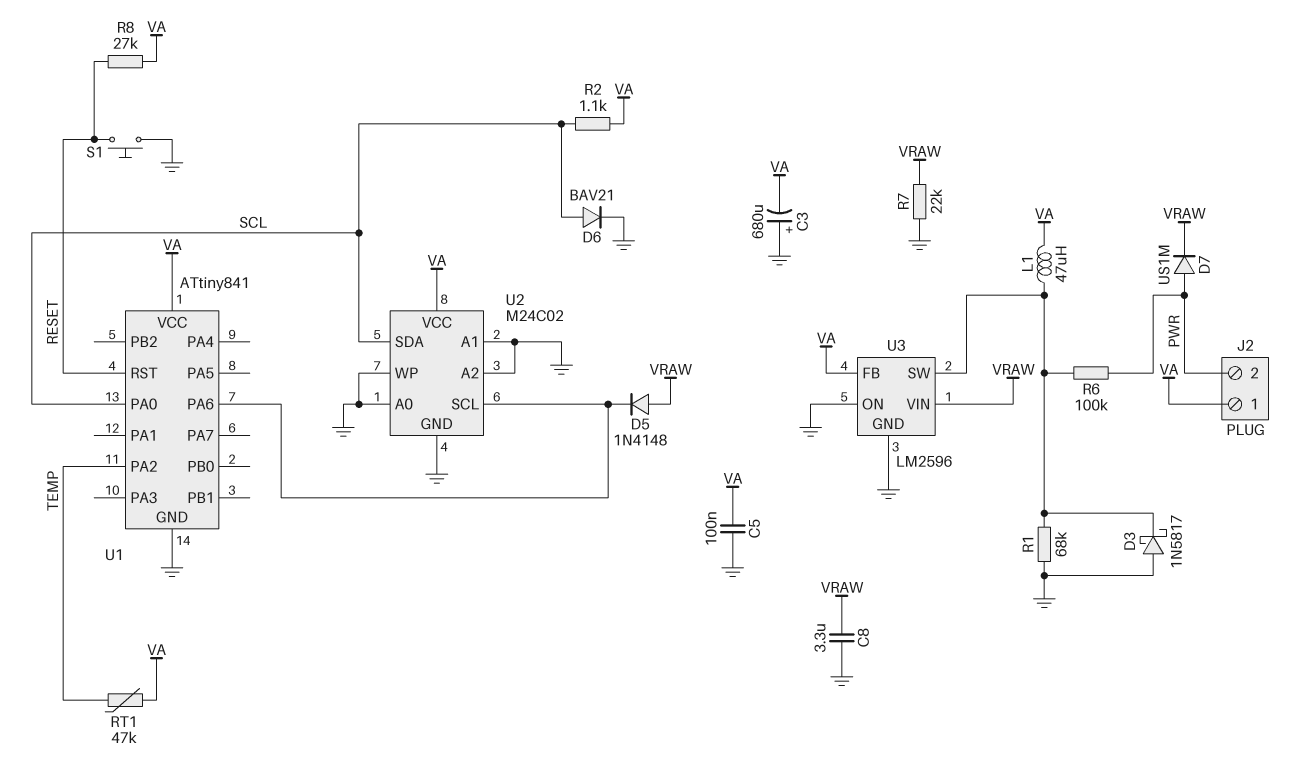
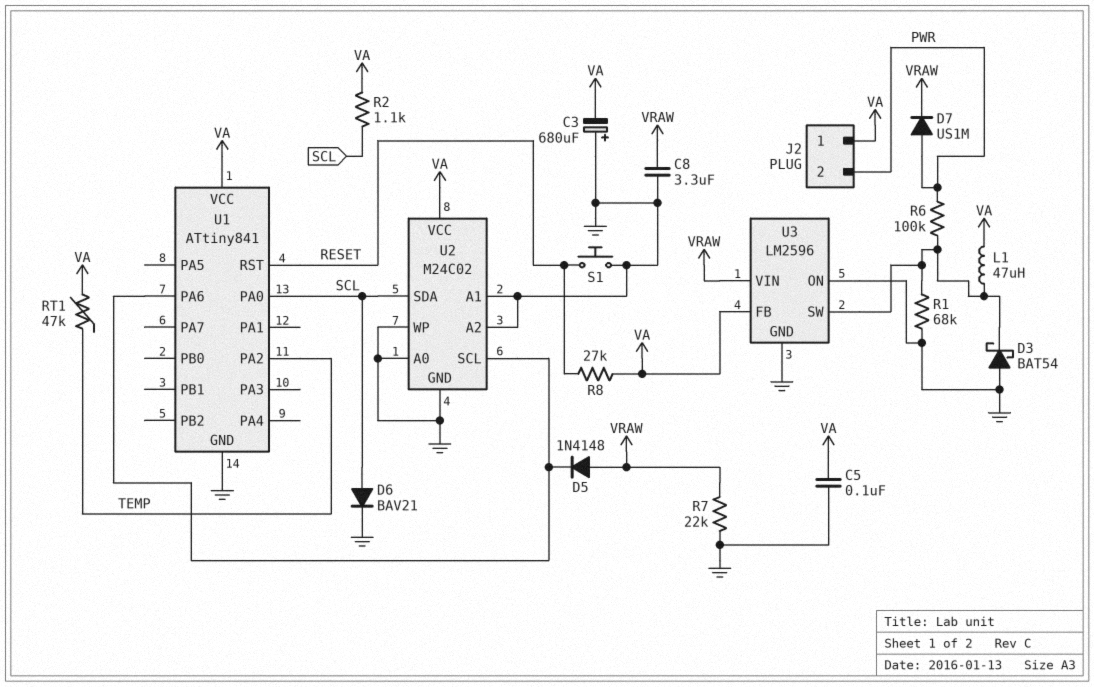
D3: schottky 1N5817 (A GND, K U3/SW) -> schottky BAT54 (A GND, K U3/SW)

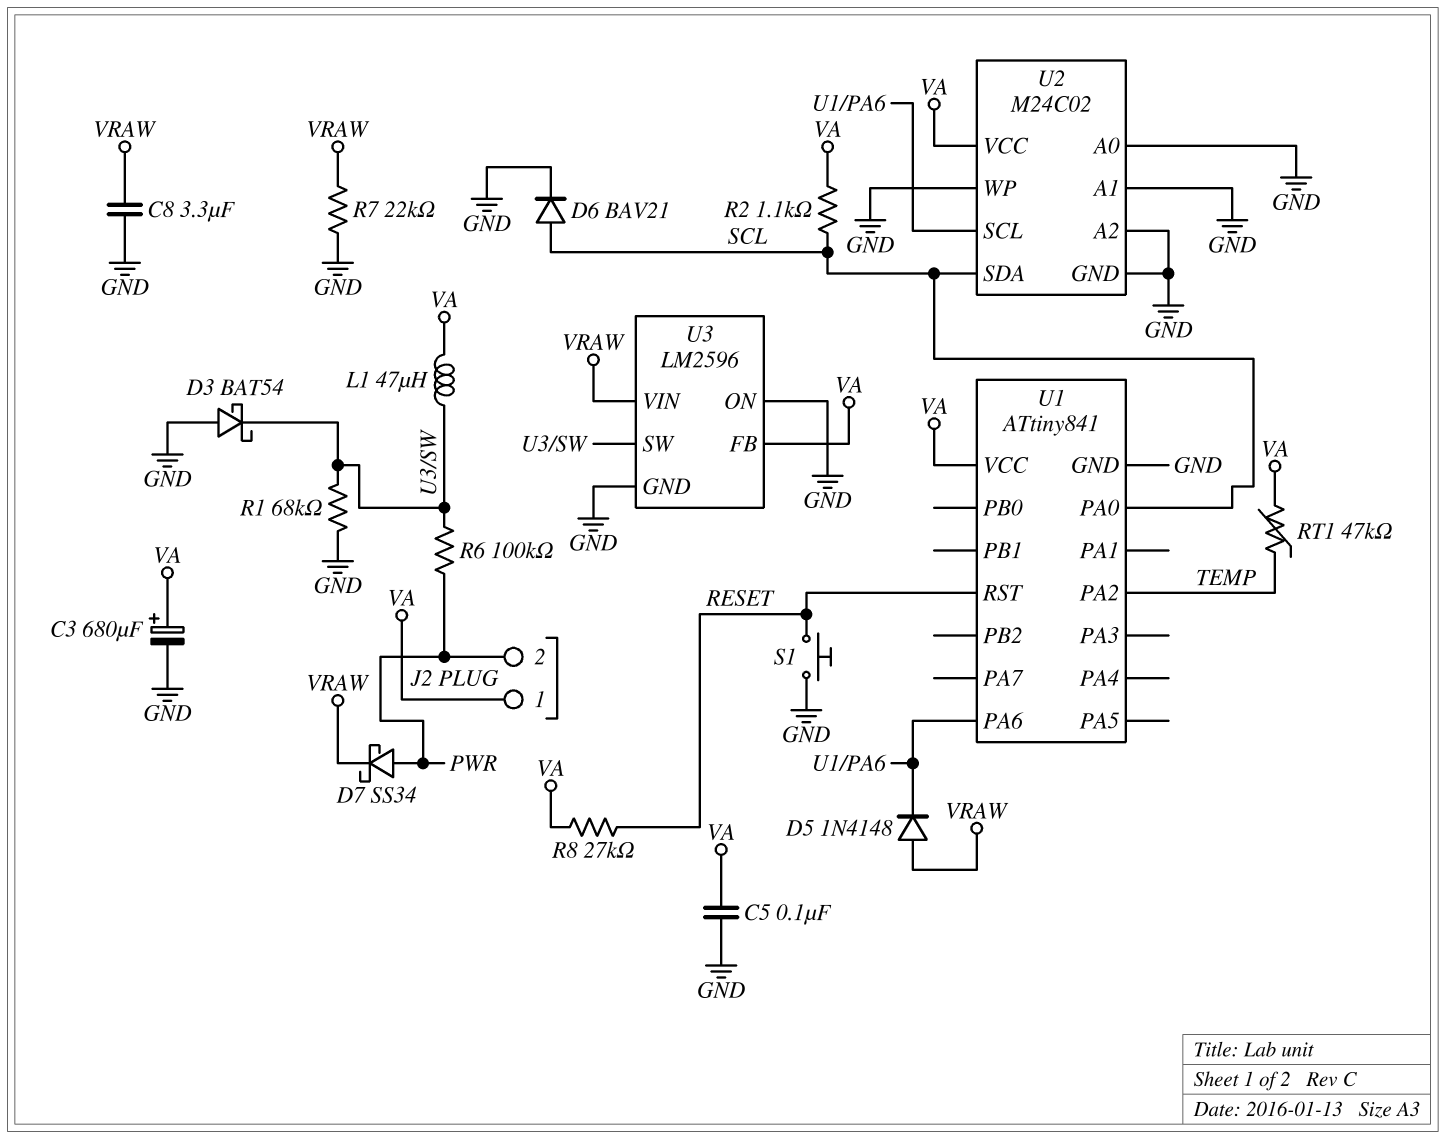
C3: 680uF (plus GND, minus VA) -> 680uF (plus VA, minus GND)
D7: diode US1M (A PWR, K VRAW) -> schottky SS34 (A PWR, K VRAW)

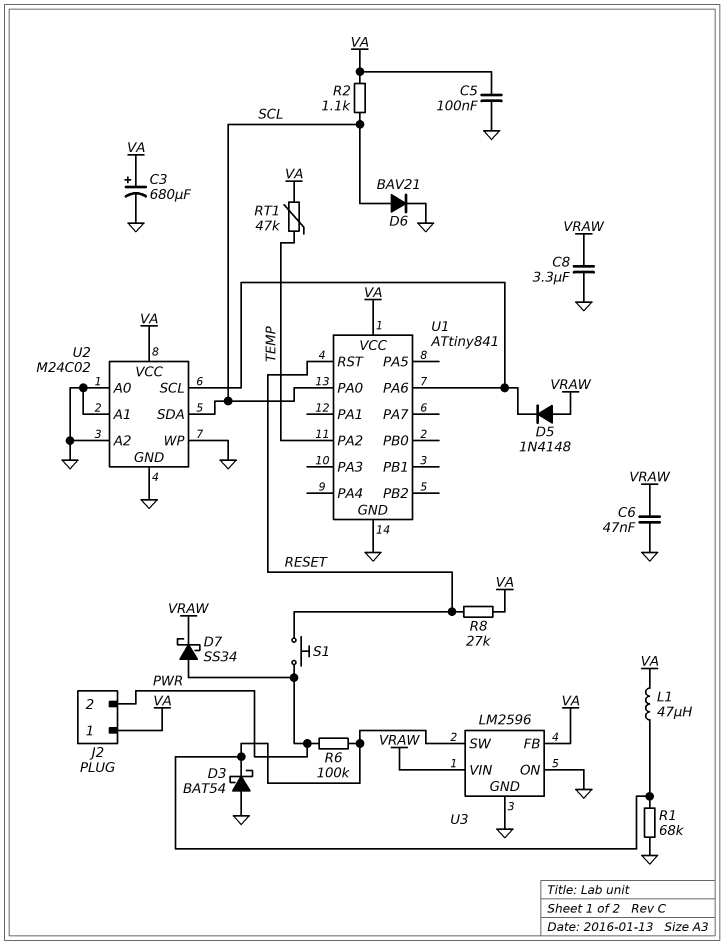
C6: none -> 47nF (GND, VRAW)
R7: 22k (GND, VRAW) -> none
S1: button (GND, RESET) -> button (PWR, RESET)

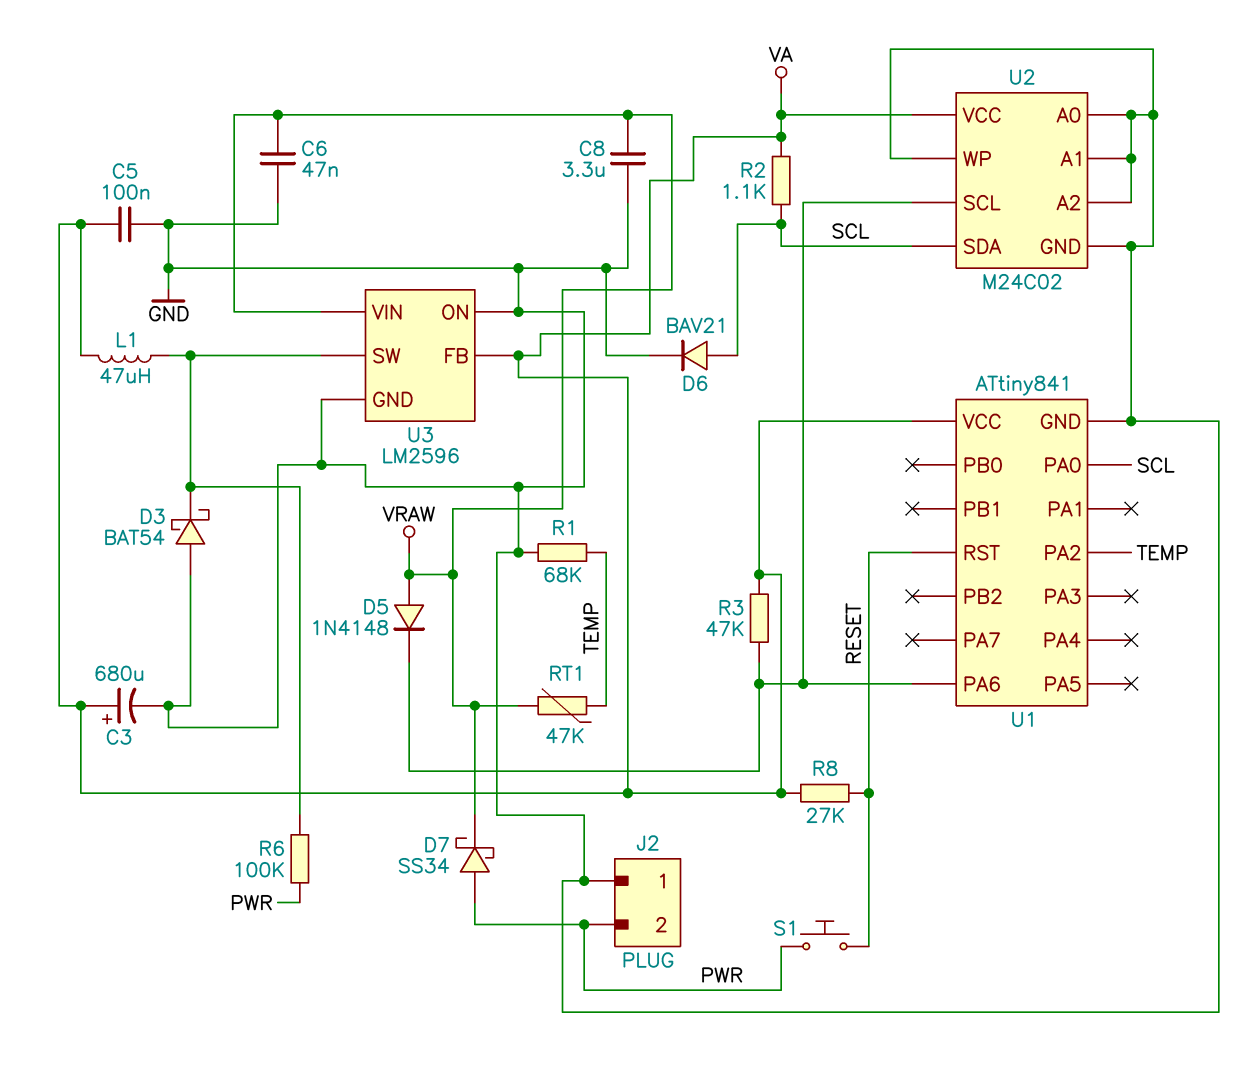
J2 pin 1: VA -> GND
R1: 68k (GND, U3/SW) -> 68k (GND, TEMP)
R3: none -> 47k (U1/PA6, VA)
RT1: 47k (TEMP, VA) -> 47k (TEMP, VRAW)

